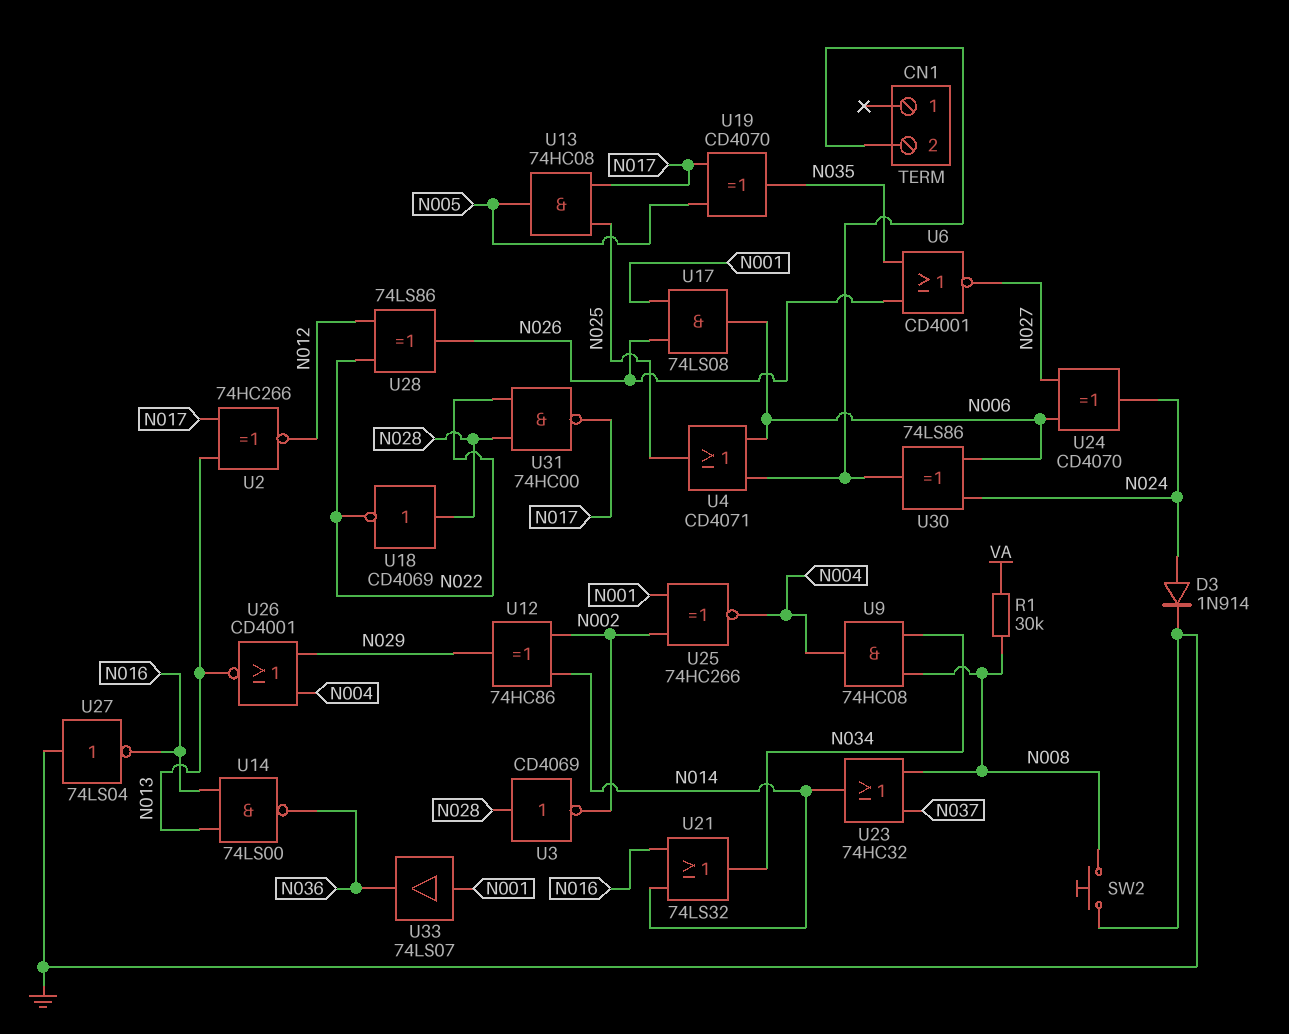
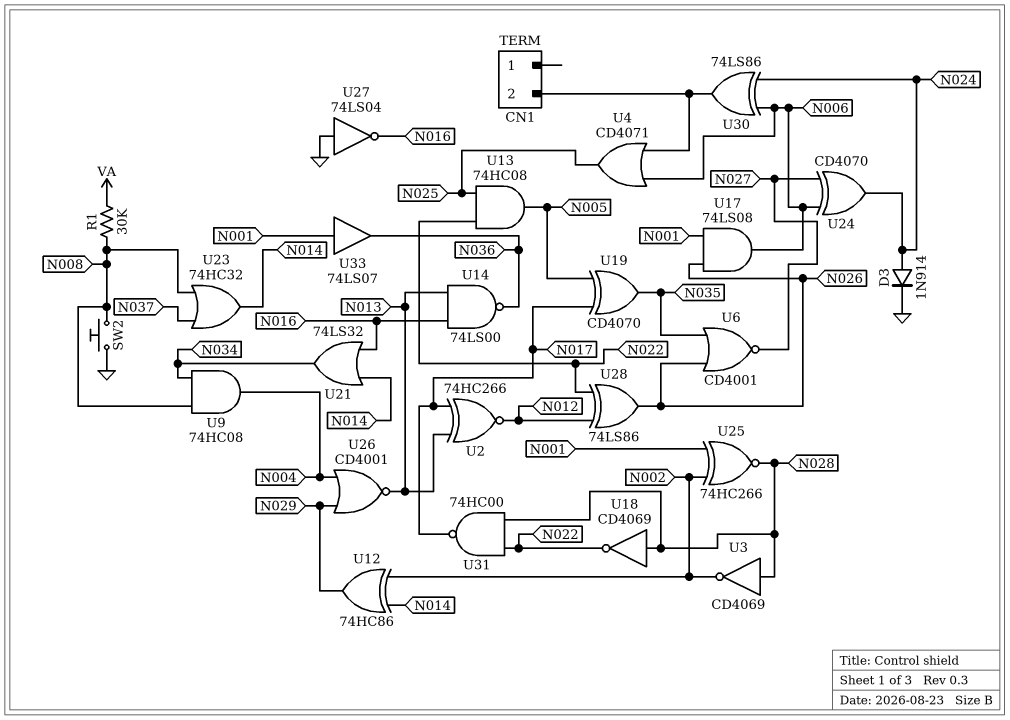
U13: AND 74HC08 (in N017, in N025, out N005) -> AND 74HC08 (in N022, in N025, out N005)
U25: XNOR 74HC266 (in N001, in N002, out N004) -> XNOR 74HC266 (in N001, in N002, out N028)

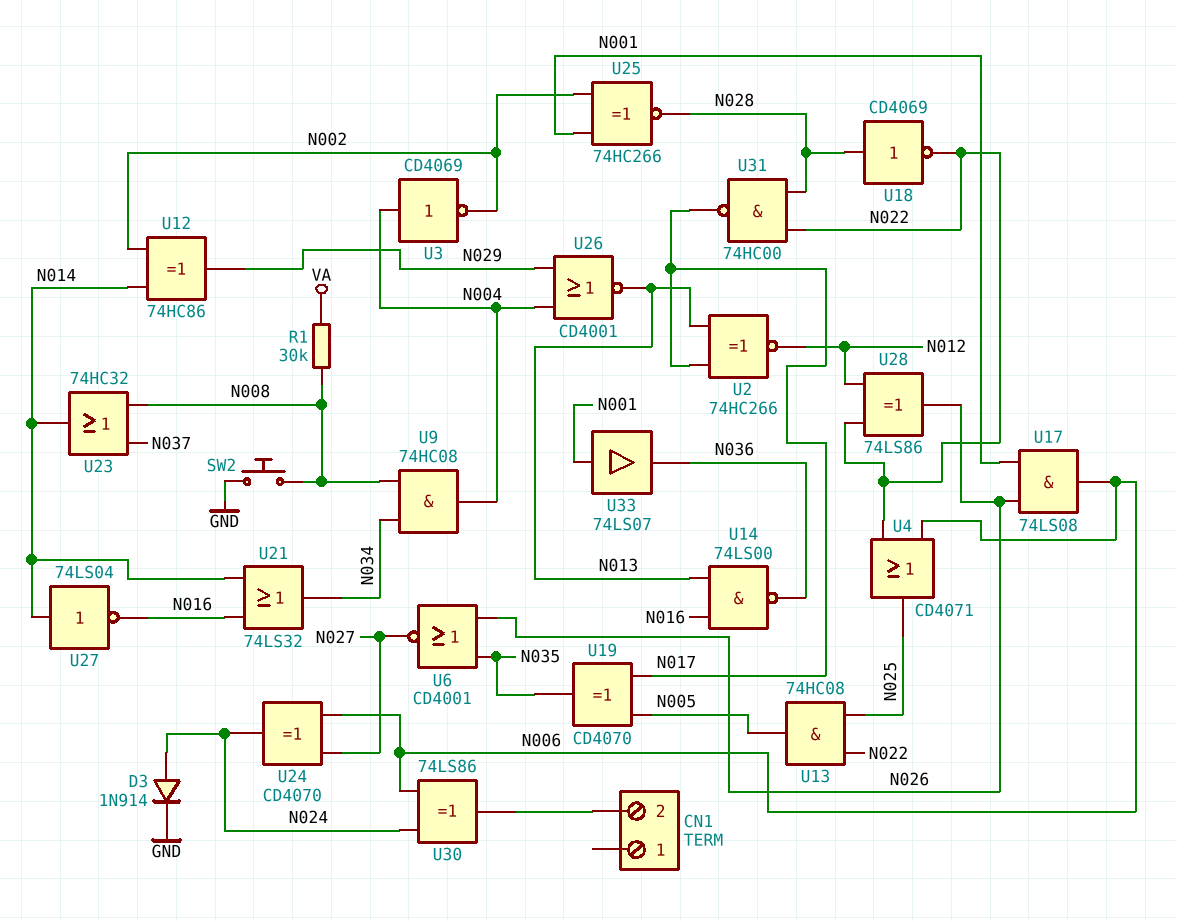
U3: NOT CD4069 (in N028, out N002) -> NOT CD4069 (in N004, out N002)
U4: OR CD4071 (in CN1/2, in N006, out N025) -> OR CD4071 (in N006, in N022, out N025)
U27: NOT 74LS04 (in GND, out N016) -> NOT 74LS04 (in N014, out N016)

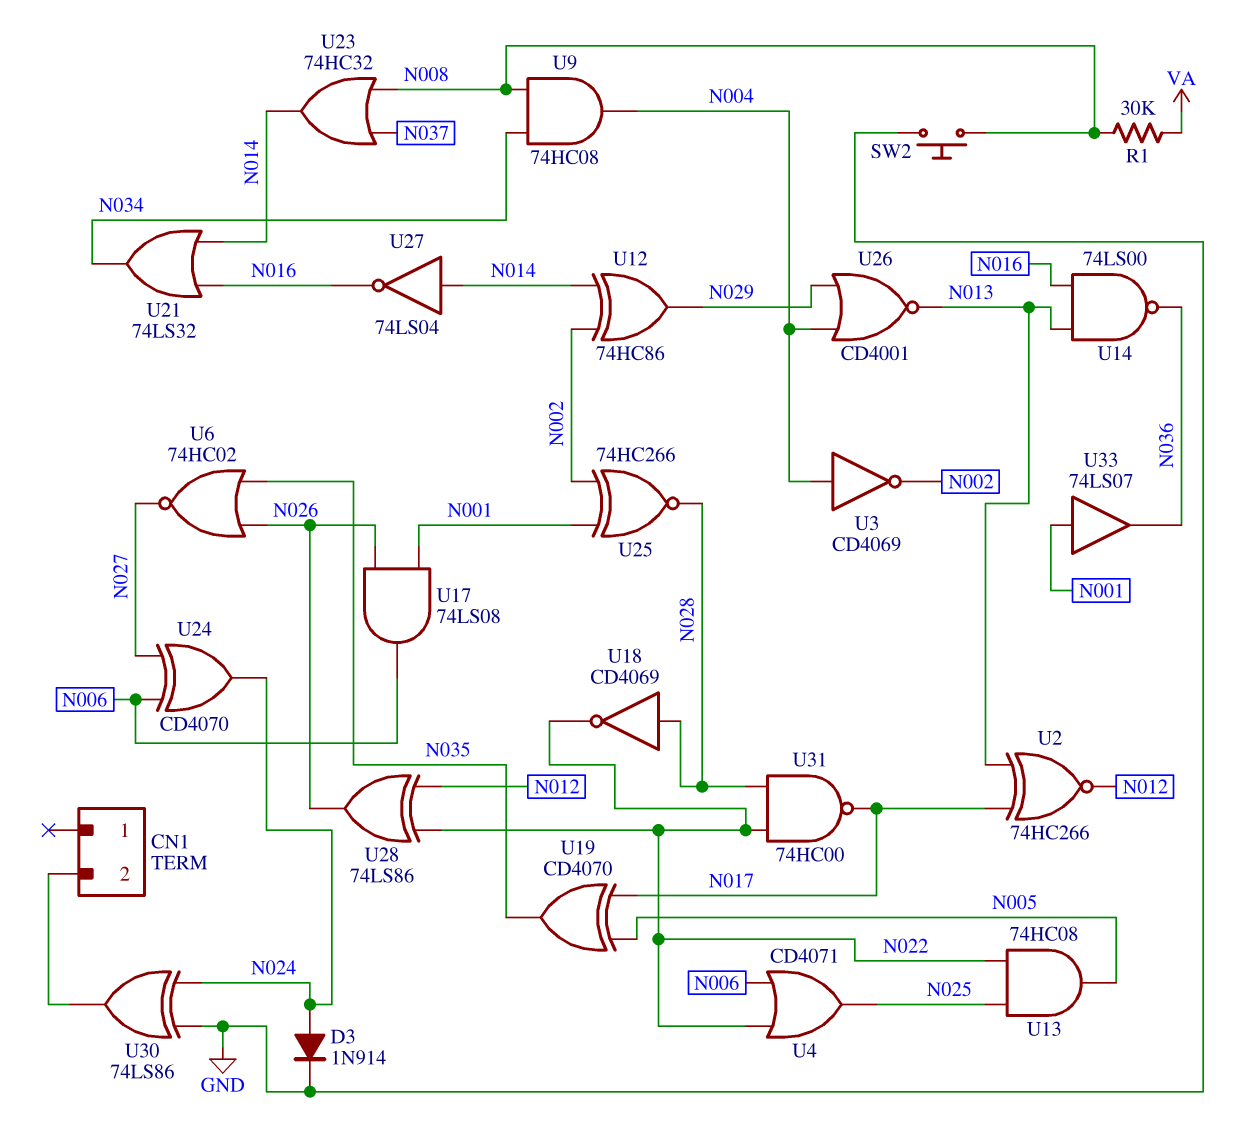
U6: NOR CD4001 (in N026, in N035, out N027) -> NOR 74HC02 (in N026, in N035, out N027)
U30: XOR 74LS86 (in N006, in N024, out CN1/2) -> XOR 74LS86 (in GND, in N024, out CN1/2)

